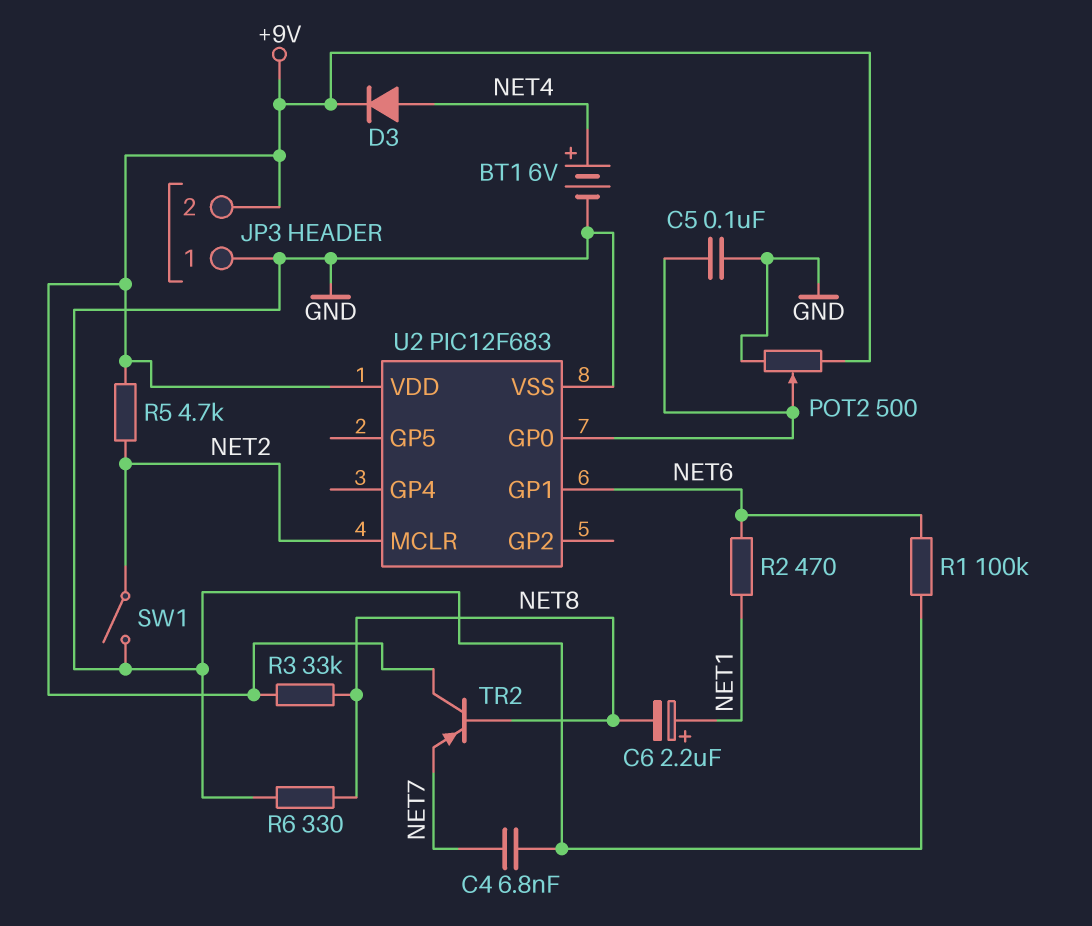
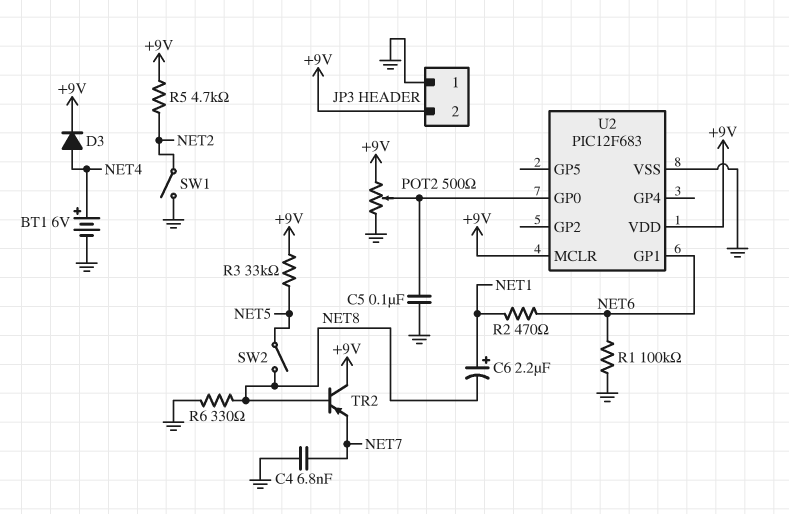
R3: 33k (+9V, NET8) -> 33k (+9V, NET5)
SW2: none -> switch (NET5, NET8)
U2 pin MCLR: NET2 -> +9V

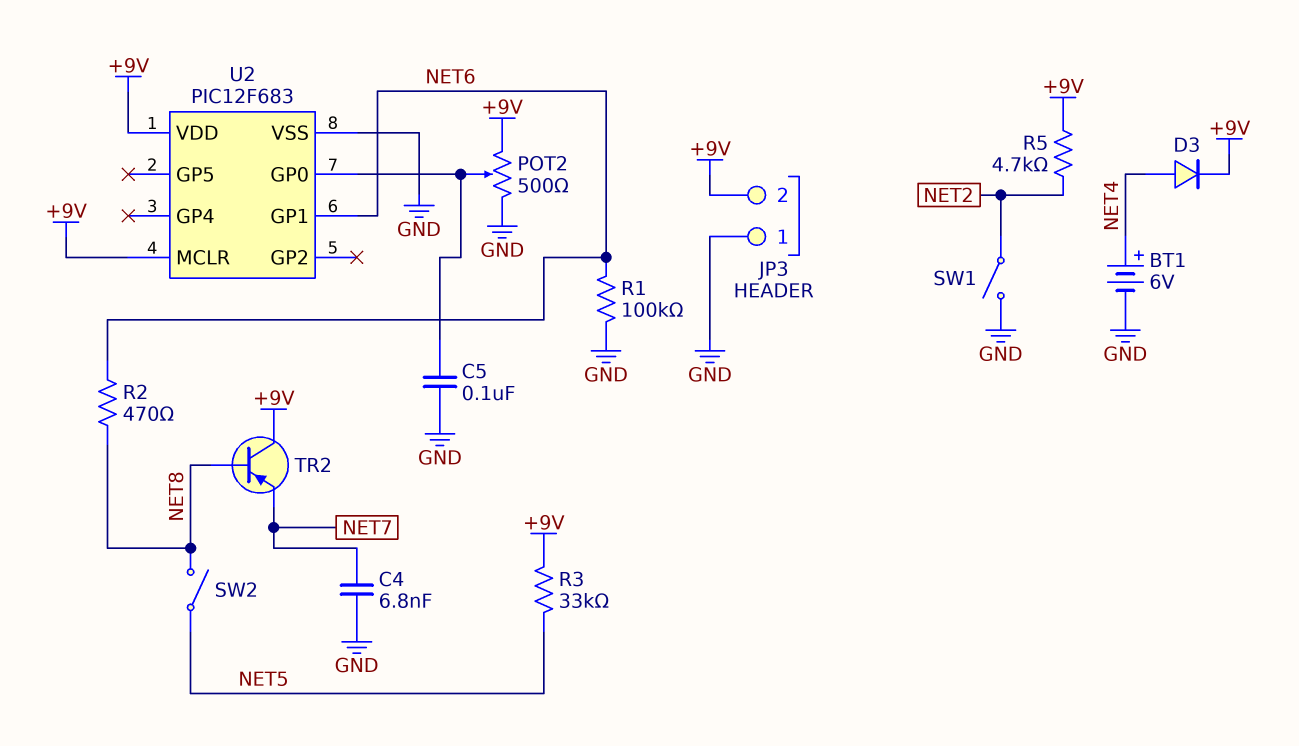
C6: 2.2uF (plus NET1, minus NET8) -> none
R2: 470 (NET1, NET6) -> 470 (NET6, NET8)
R6: 330 (GND, NET8) -> none

